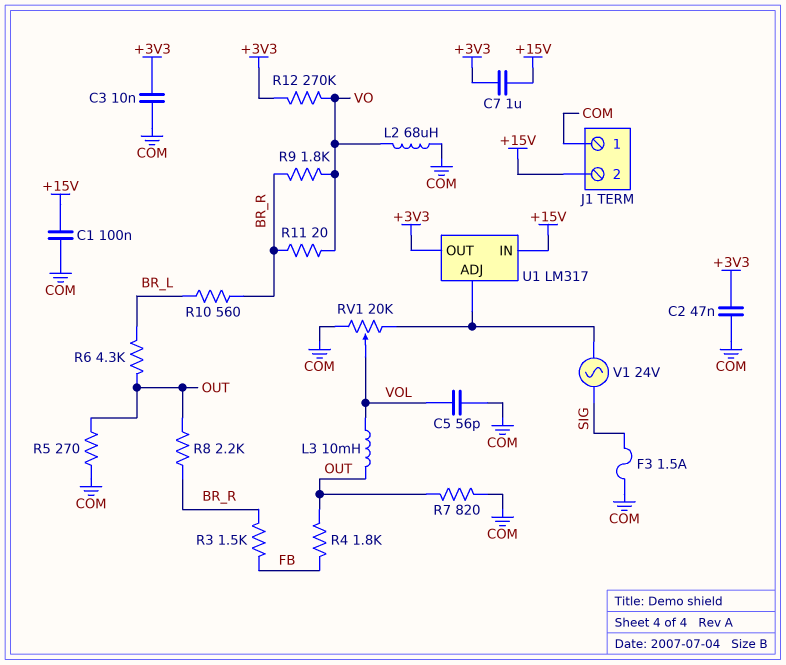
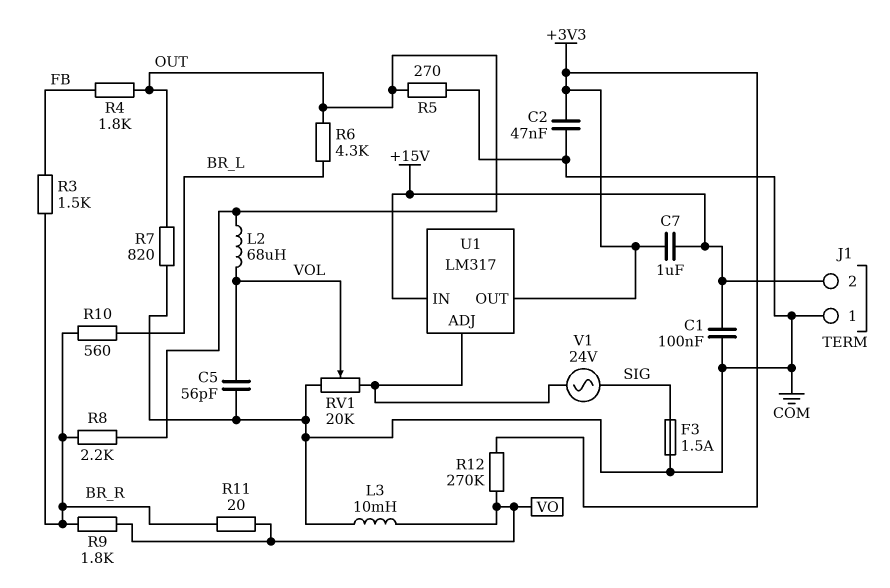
C3: 10nF (+3V3, COM) -> none
L2: 68uH (COM, VO) -> 68uH (OUT, VOL)
L3: 10mH (OUT, VOL) -> 10mH (COM, VO)

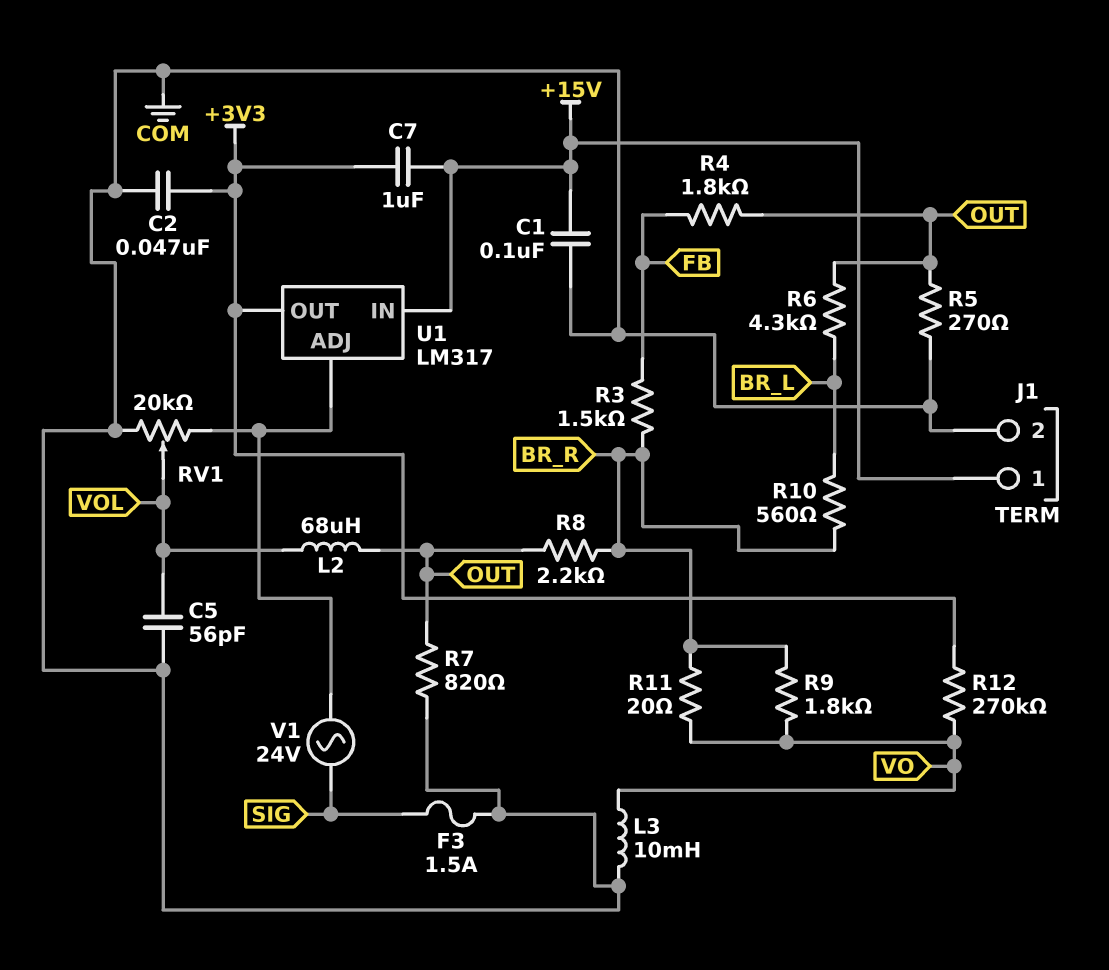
J1 pin 1: COM -> +15V
J1 pin 2: +15V -> COM

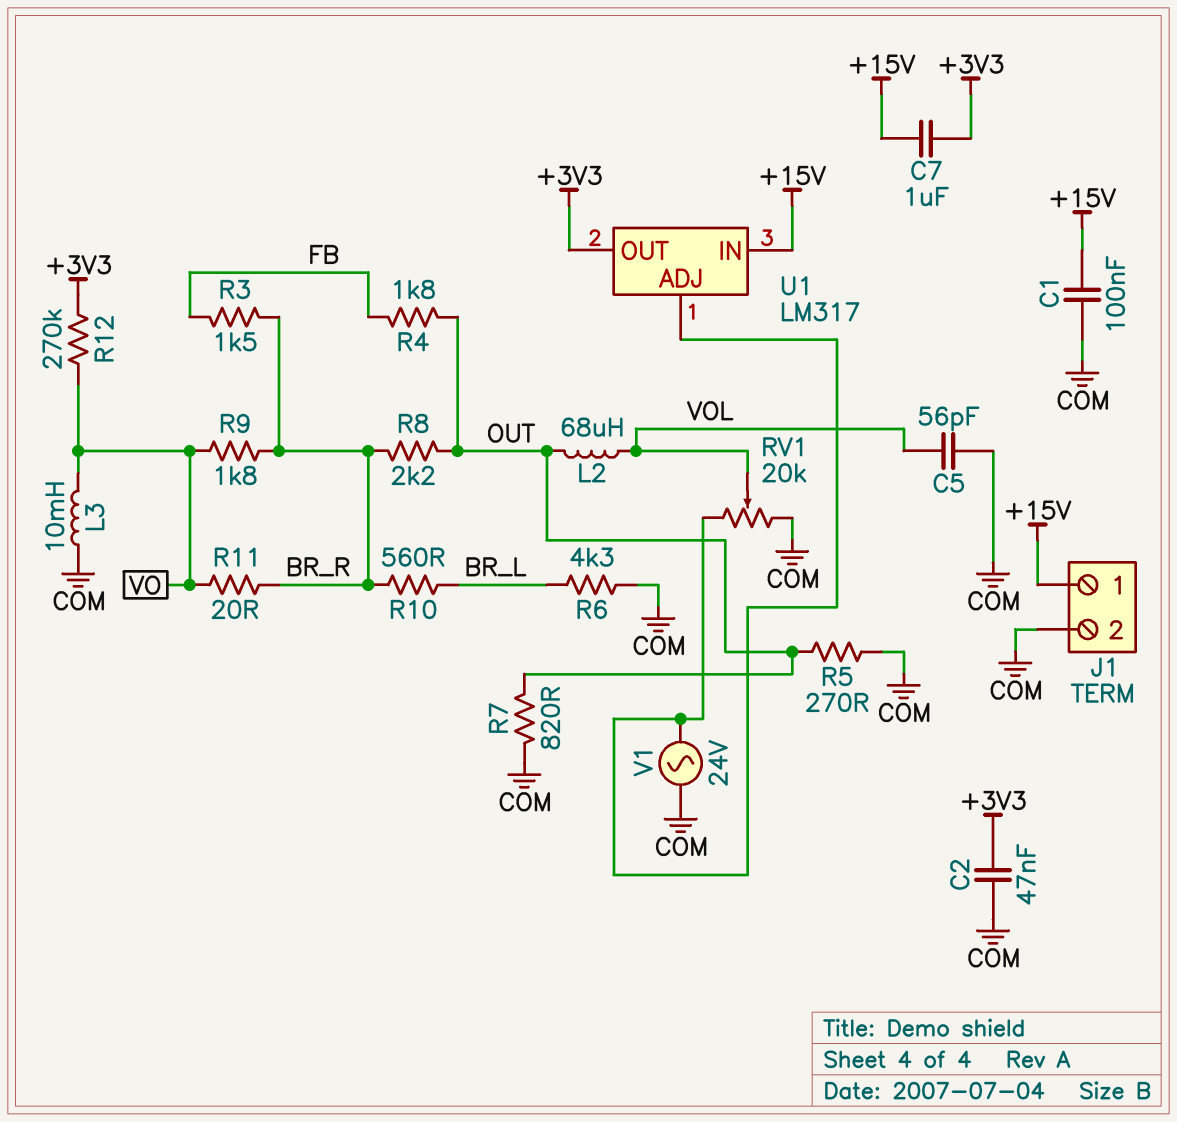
F3: 1.5A (COM, SIG) -> none
R6: 4.3k (BR_L, OUT) -> 4.3k (BR_L, COM)
V1: AC 24V (SIG, U1/ADJ) -> AC 24V (COM, U1/ADJ)

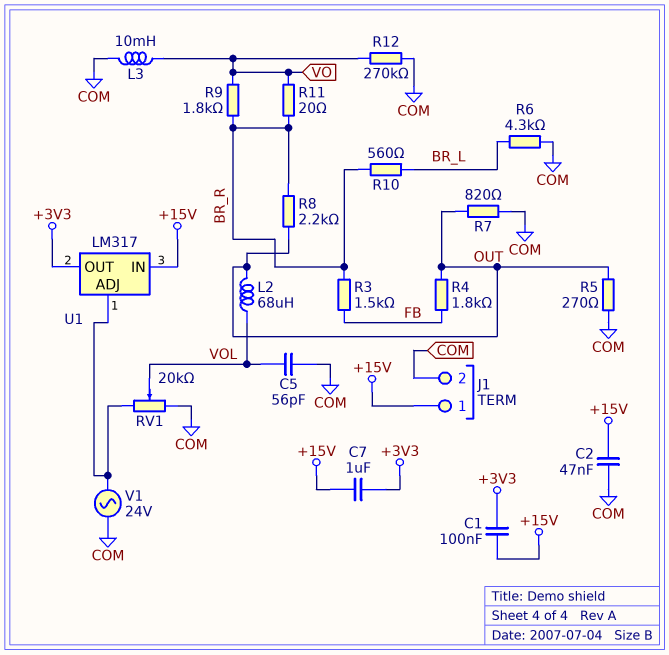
C1: 100nF (+15V, COM) -> 100nF (+3V3, +15V)
C2: 47nF (+3V3, COM) -> 47nF (+15V, COM)
R12: 270k (+3V3, VO) -> 270k (COM, VO)

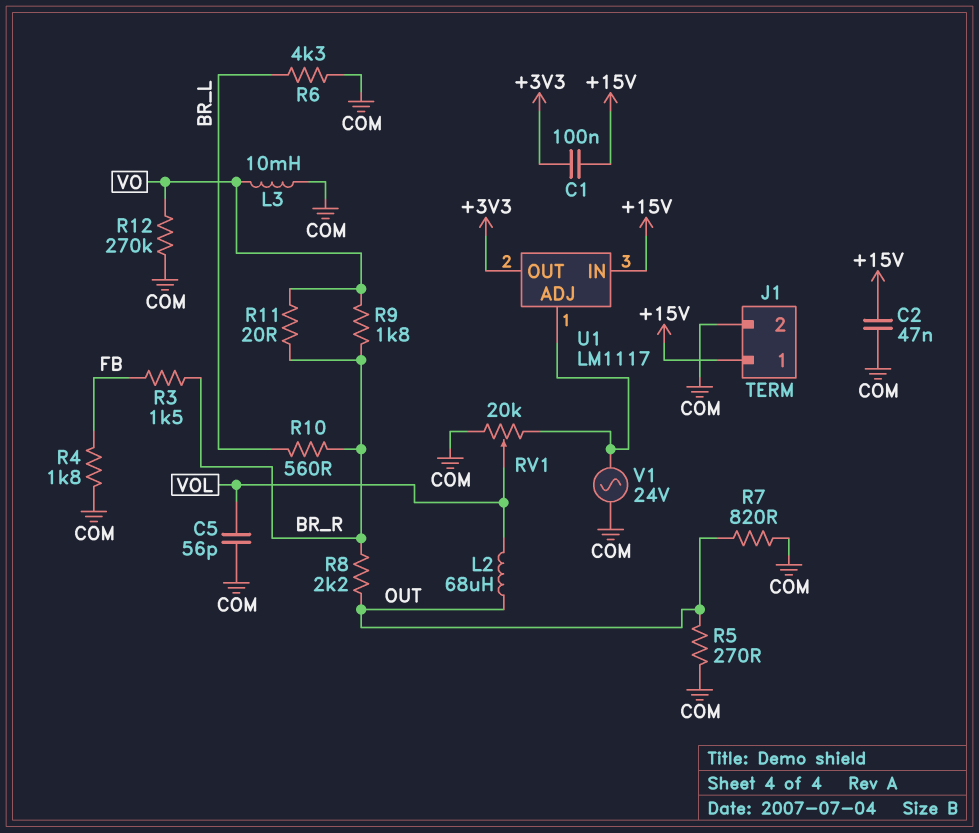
C7: 1uF (+3V3, +15V) -> none
R4: 1.8k (FB, OUT) -> 1.8k (COM, FB)
U1: LM317 -> LM1117

